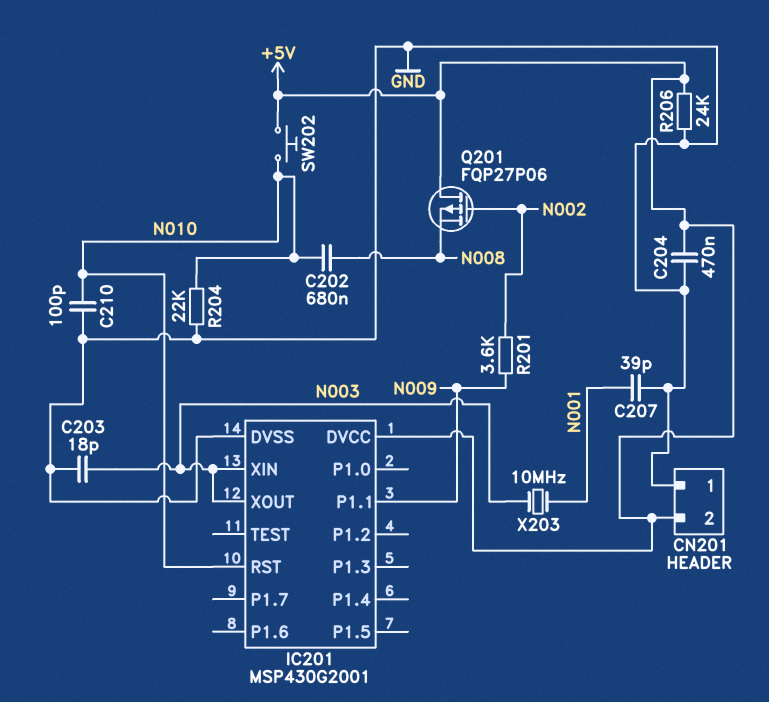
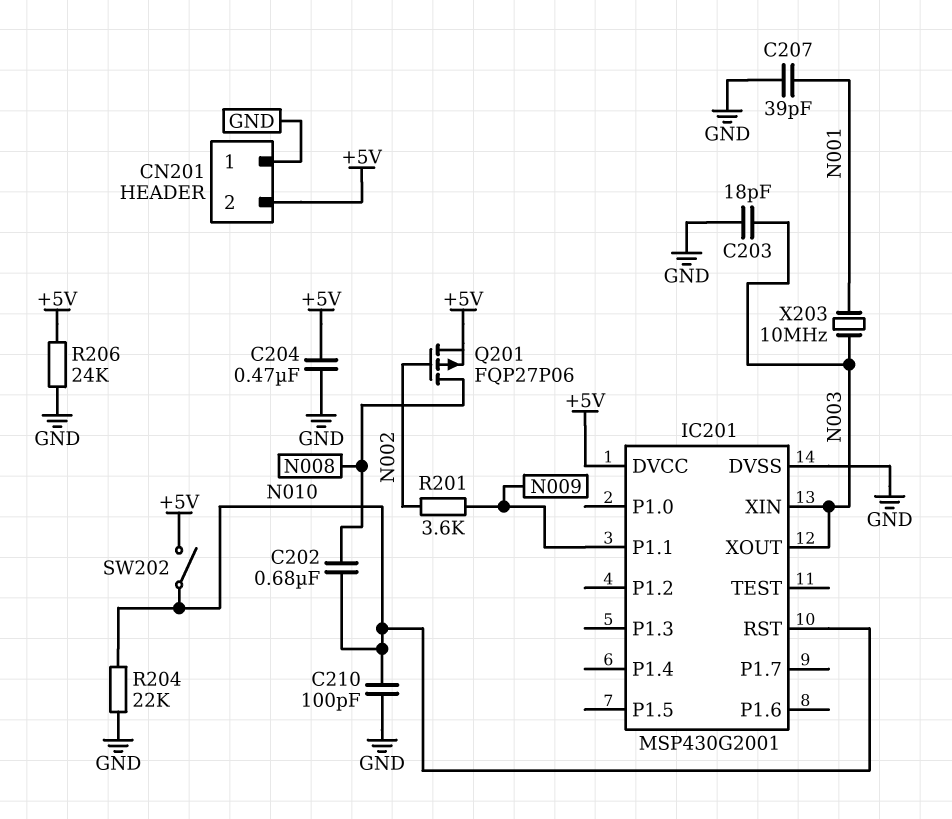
Q201: PMOS FQP27P06 (G N002, D +5V, S N008) -> PMOS FQP27P06 (G N002, D N008, S +5V)
SW202: button (+5V, N010) -> switch (+5V, N010)

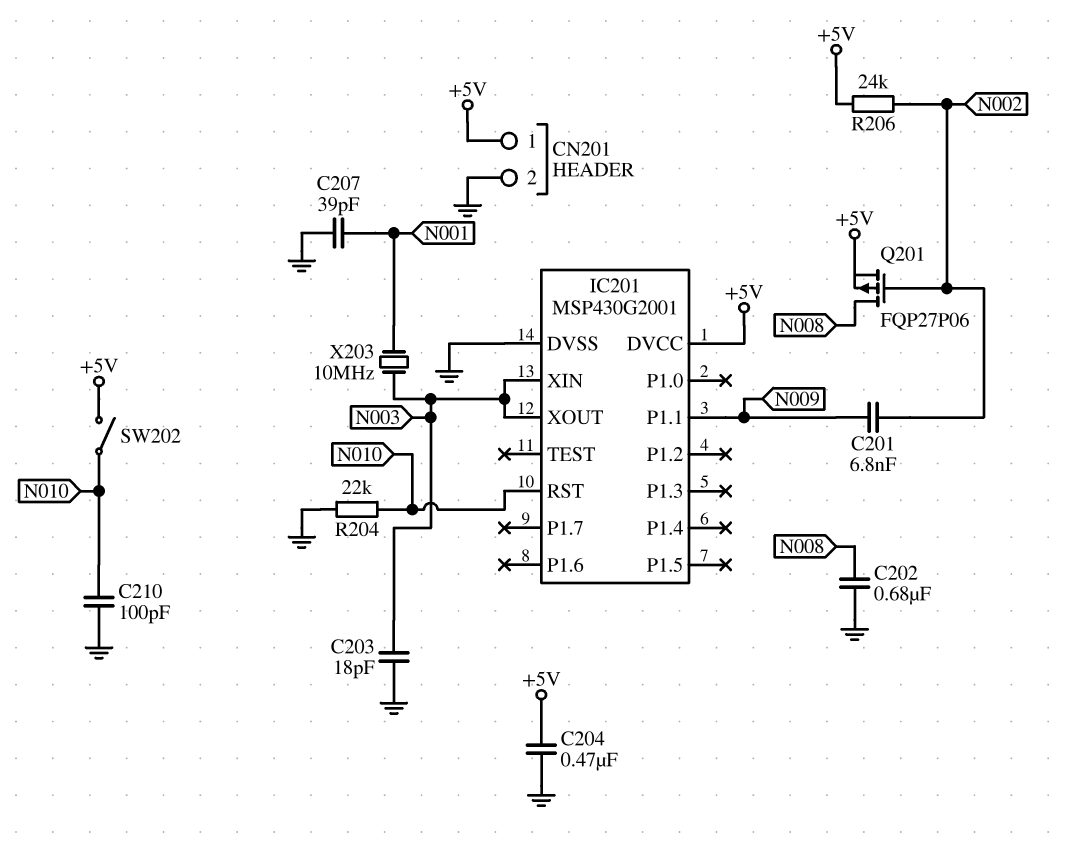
C201: none -> 6.8nF (N002, N009)
C202: 680nF (N008, N010) -> 680nF (GND, N008)
CN201 pin 1: GND -> +5V
CN201 pin 2: +5V -> GND
R201: 3.6k (N002, N009) -> none
R206: 24k (+5V, GND) -> 24k (+5V, N002)

